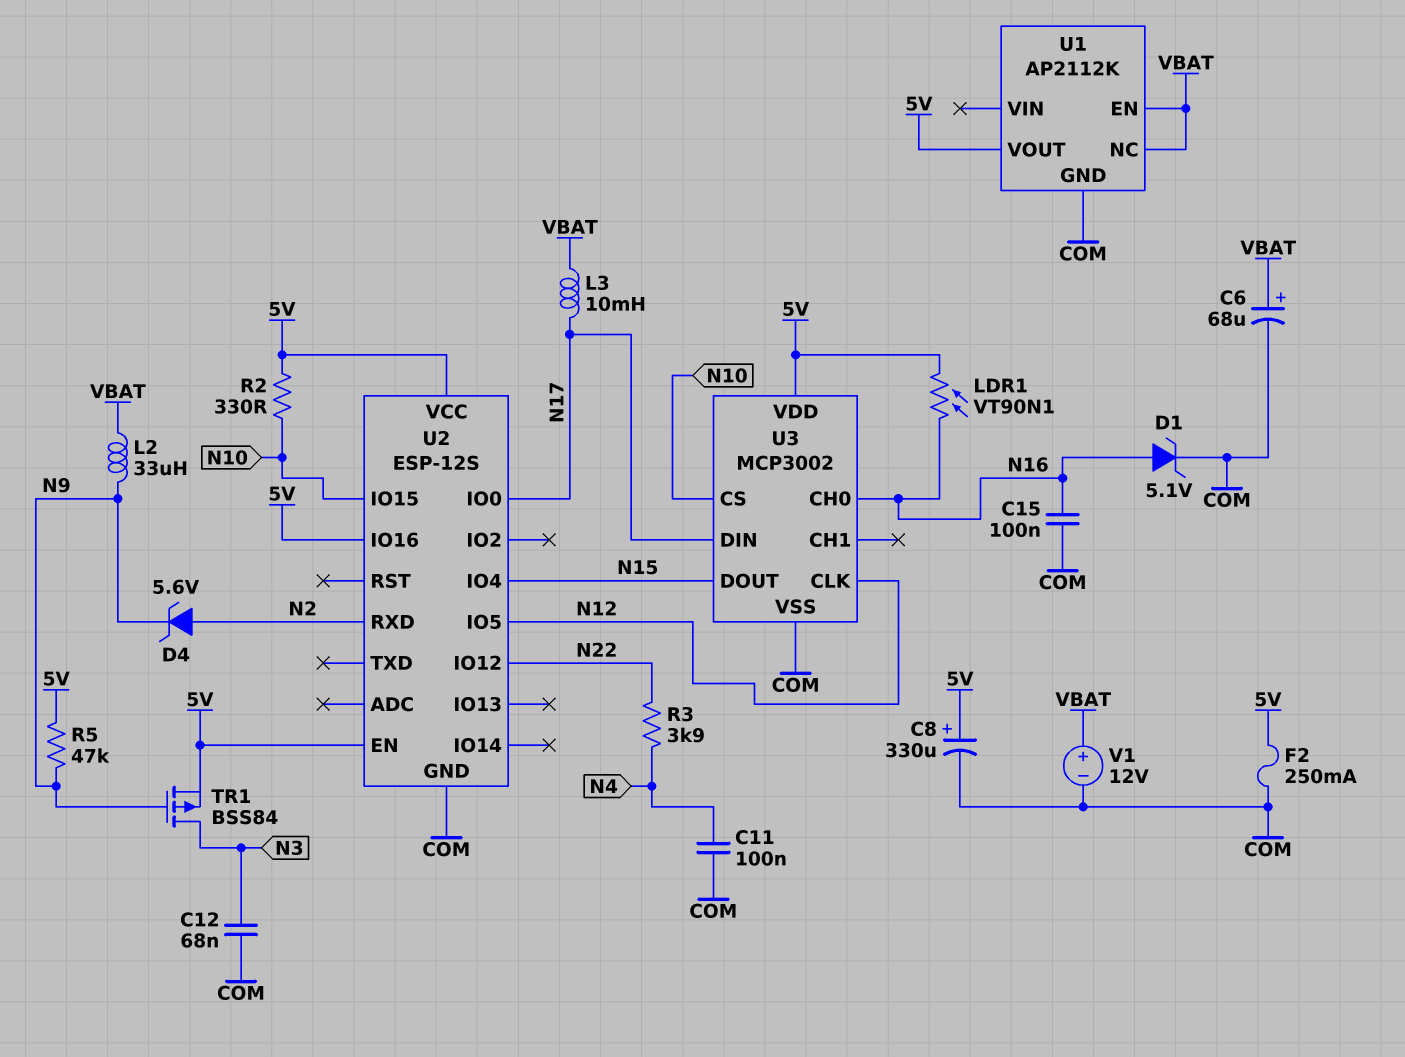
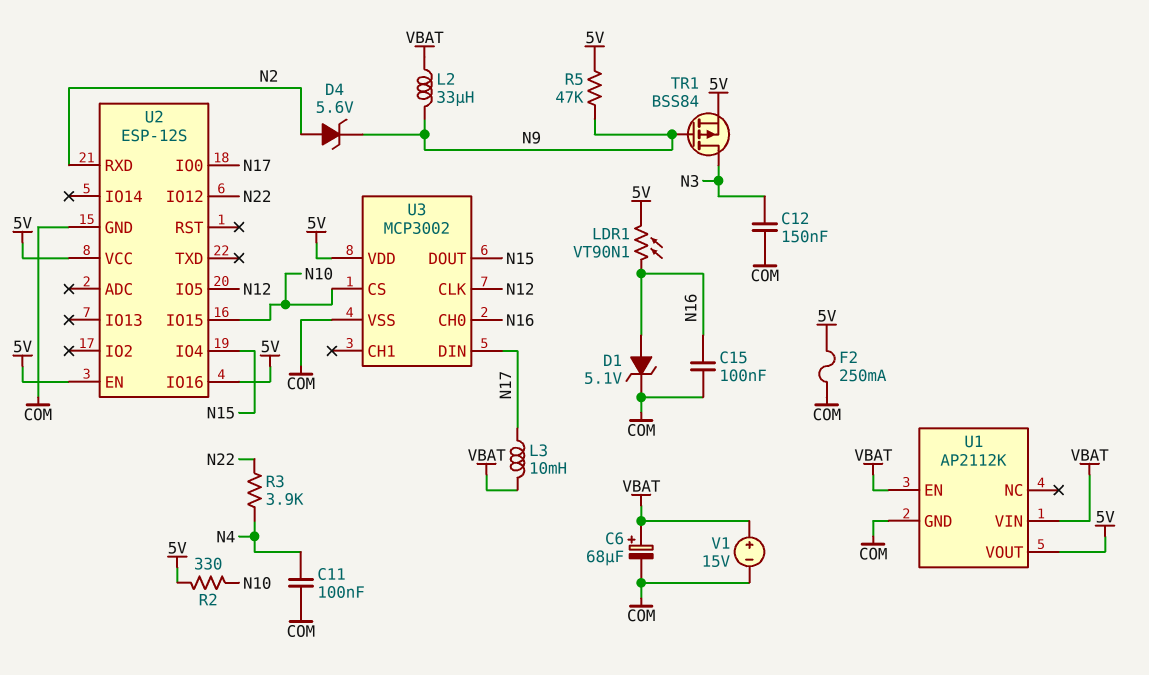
C8: 330uF (plus 5V, minus COM) -> none
C12: 68nF (COM, N3) -> 150nF (COM, N3)
U1 pin NC: VBAT -> none
U1 pin VIN: none -> VBAT
V1: 12V (plus VBAT, minus COM) -> 15V (plus VBAT, minus COM)

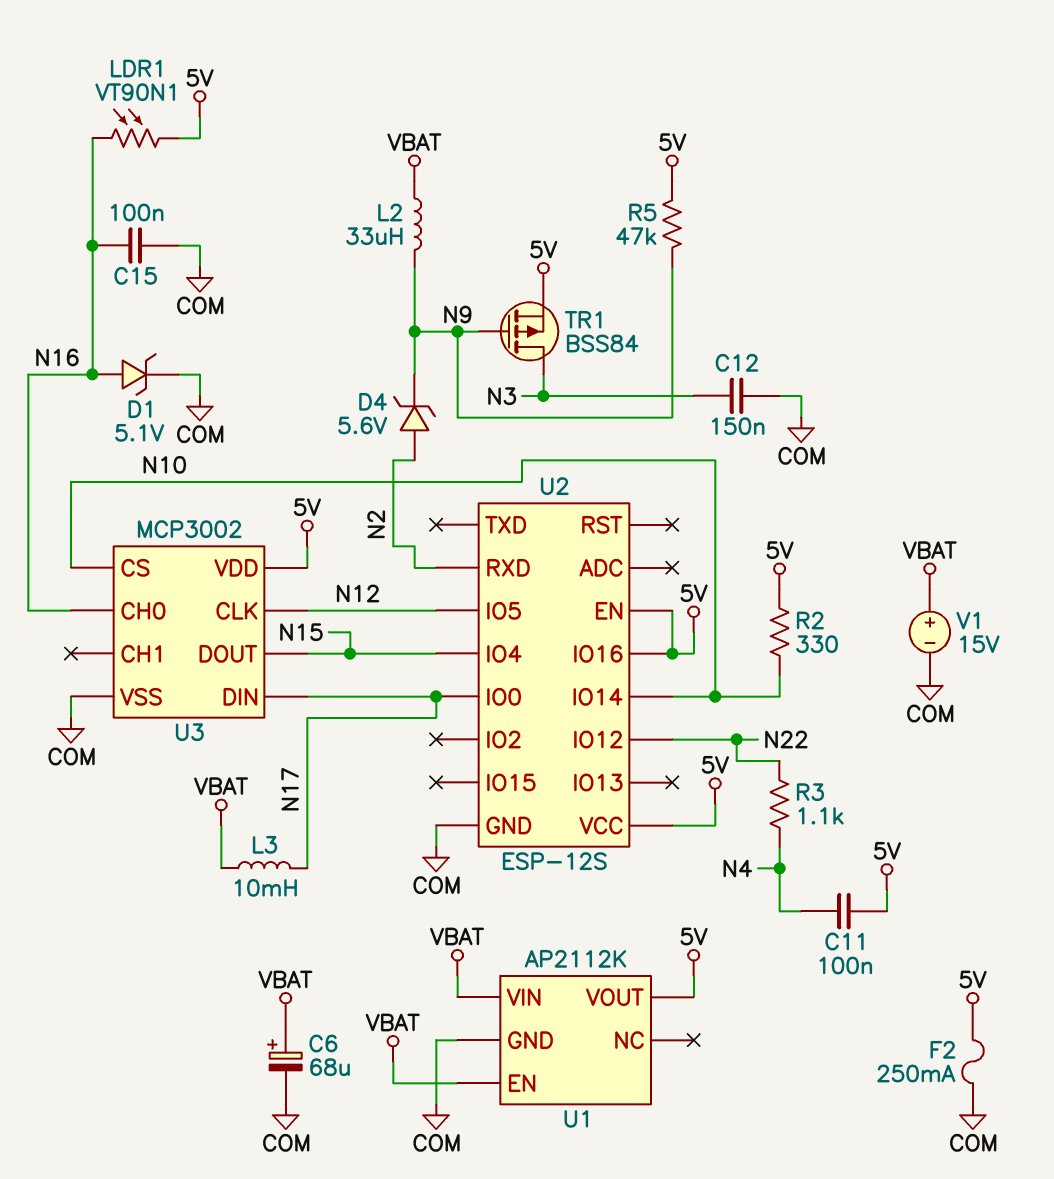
C11: 100nF (COM, N4) -> 100nF (5V, N4)
R3: 3.9k (N4, N22) -> 1.1k (N4, N22)
U2 pin IO14: none -> N10
U2 pin IO15: N10 -> none

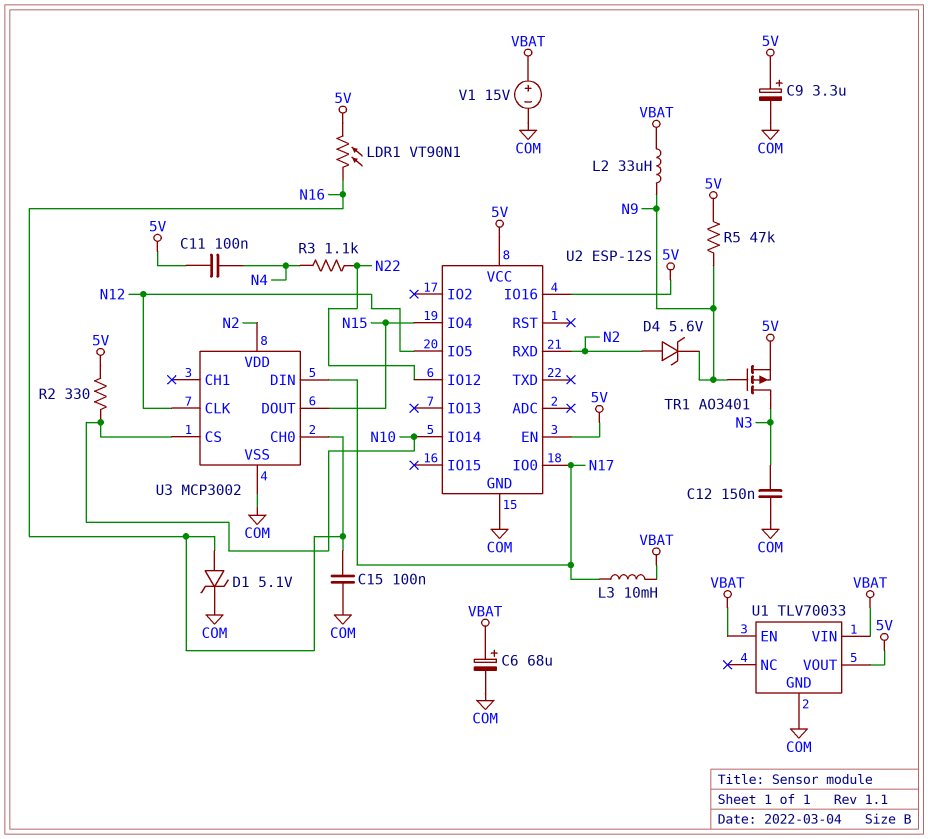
C9: none -> 3.3uF (plus 5V, minus COM)
F2: 250mA (5V, COM) -> none
TR1: PMOS BSS84 (G N9, D N3, S 5V) -> PMOS AO3401 (G N9, D N3, S 5V)
U1: AP2112K -> TLV70033
U3 pin VDD: 5V -> N2

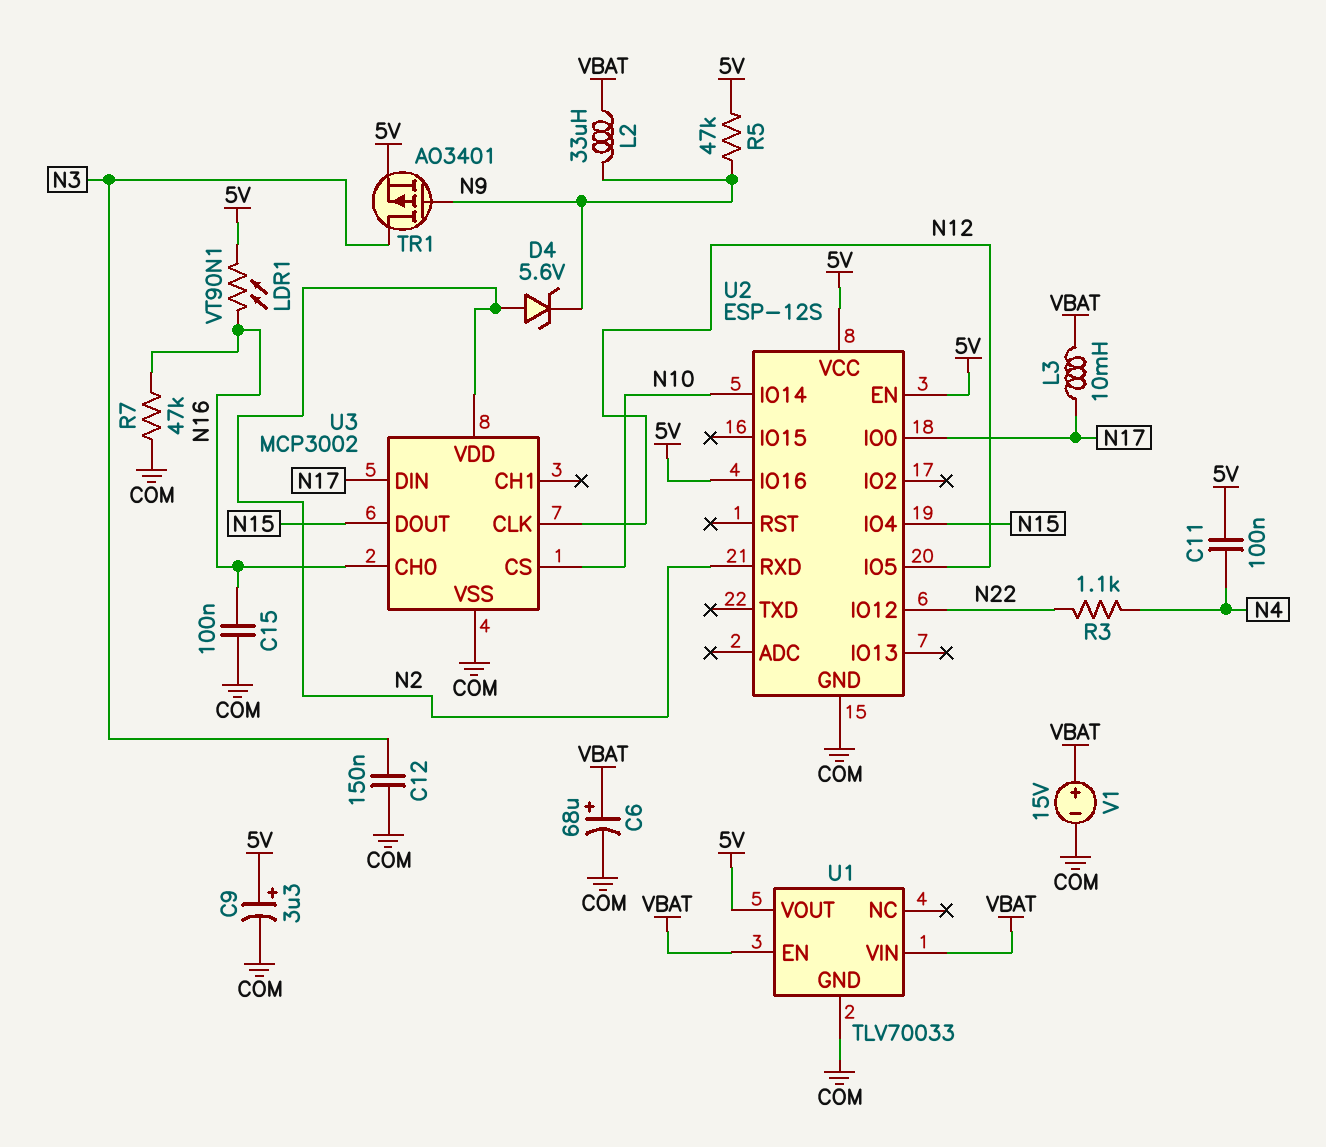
D1: zener 5.1V (A N16, K COM) -> none
R2: 330 (5V, N10) -> none
R7: none -> 47k (COM, N16)

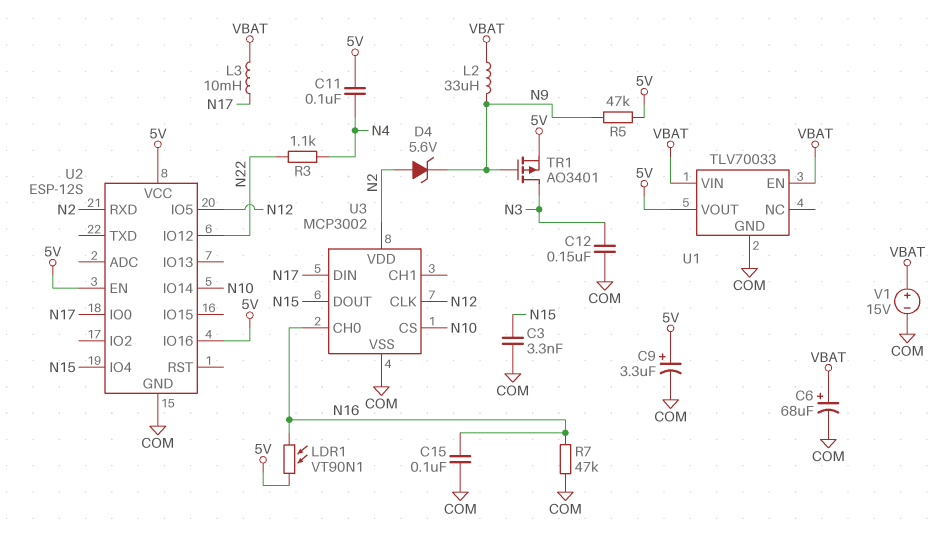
C3: none -> 3.3nF (COM, N15)

